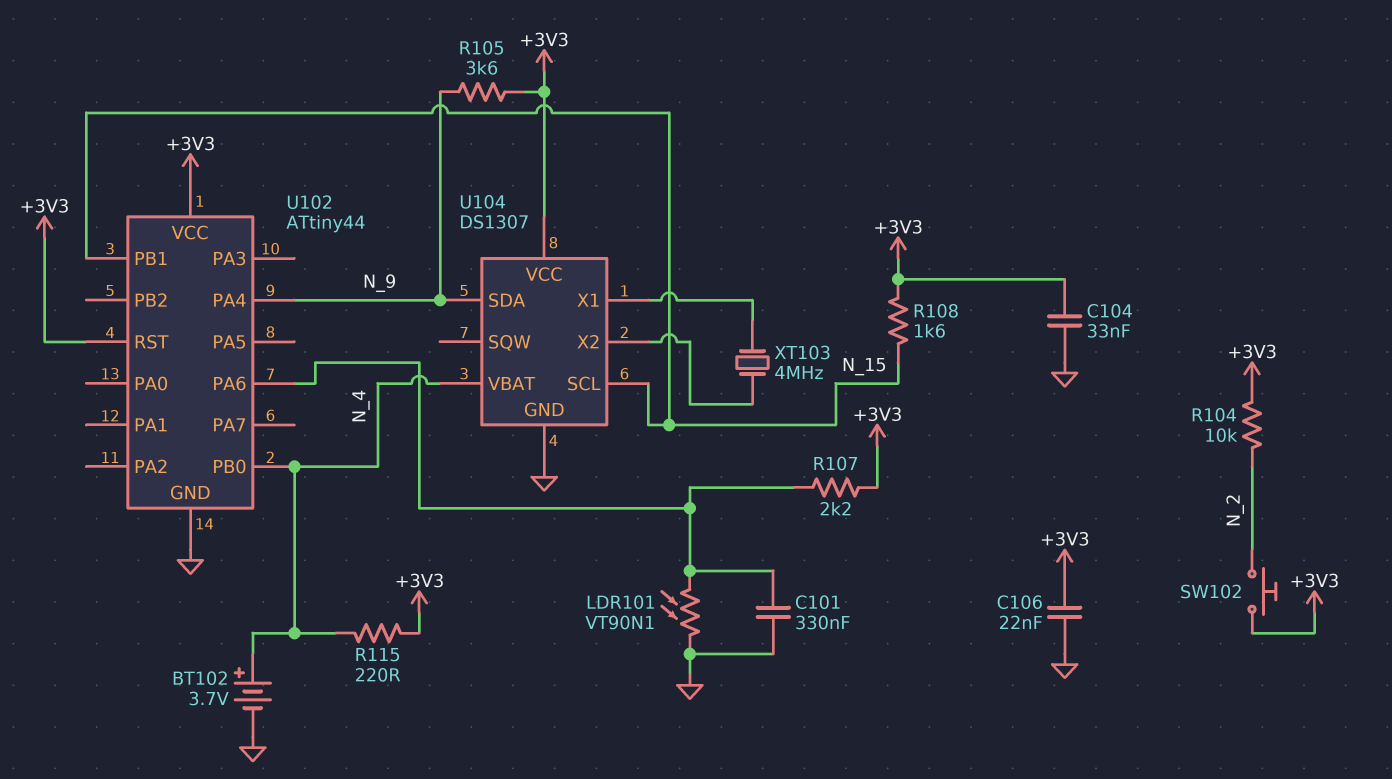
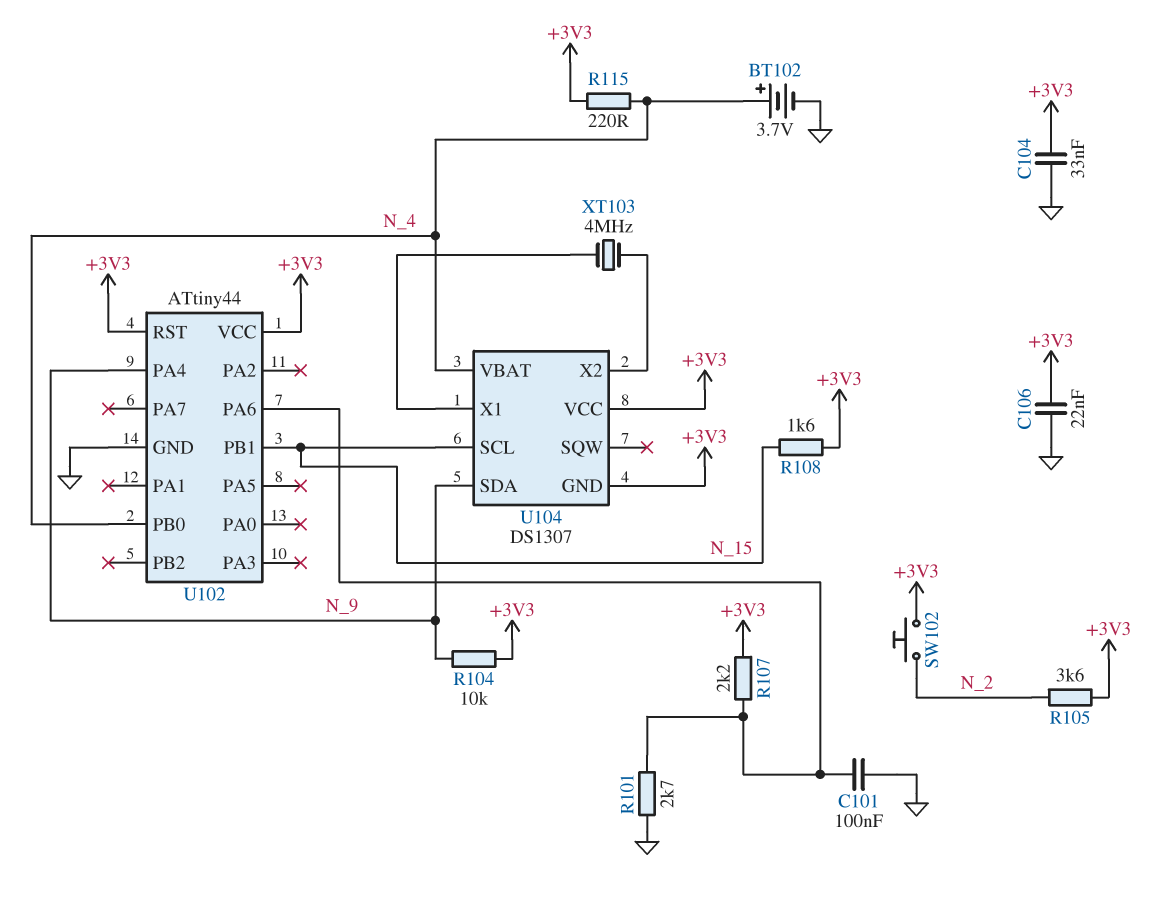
C101: 330nF (GND, U102/PA6) -> 100nF (GND, U102/PA6)
LDR101: VT90N1 (GND, U102/PA6) -> none
R101: none -> 2.7k (GND, U102/PA6)
R104: 10k (+3V3, N_2) -> 10k (+3V3, N_9)
R105: 3.6k (+3V3, N_9) -> 3.6k (+3V3, N_2)
U104 pin GND: GND -> +3V3

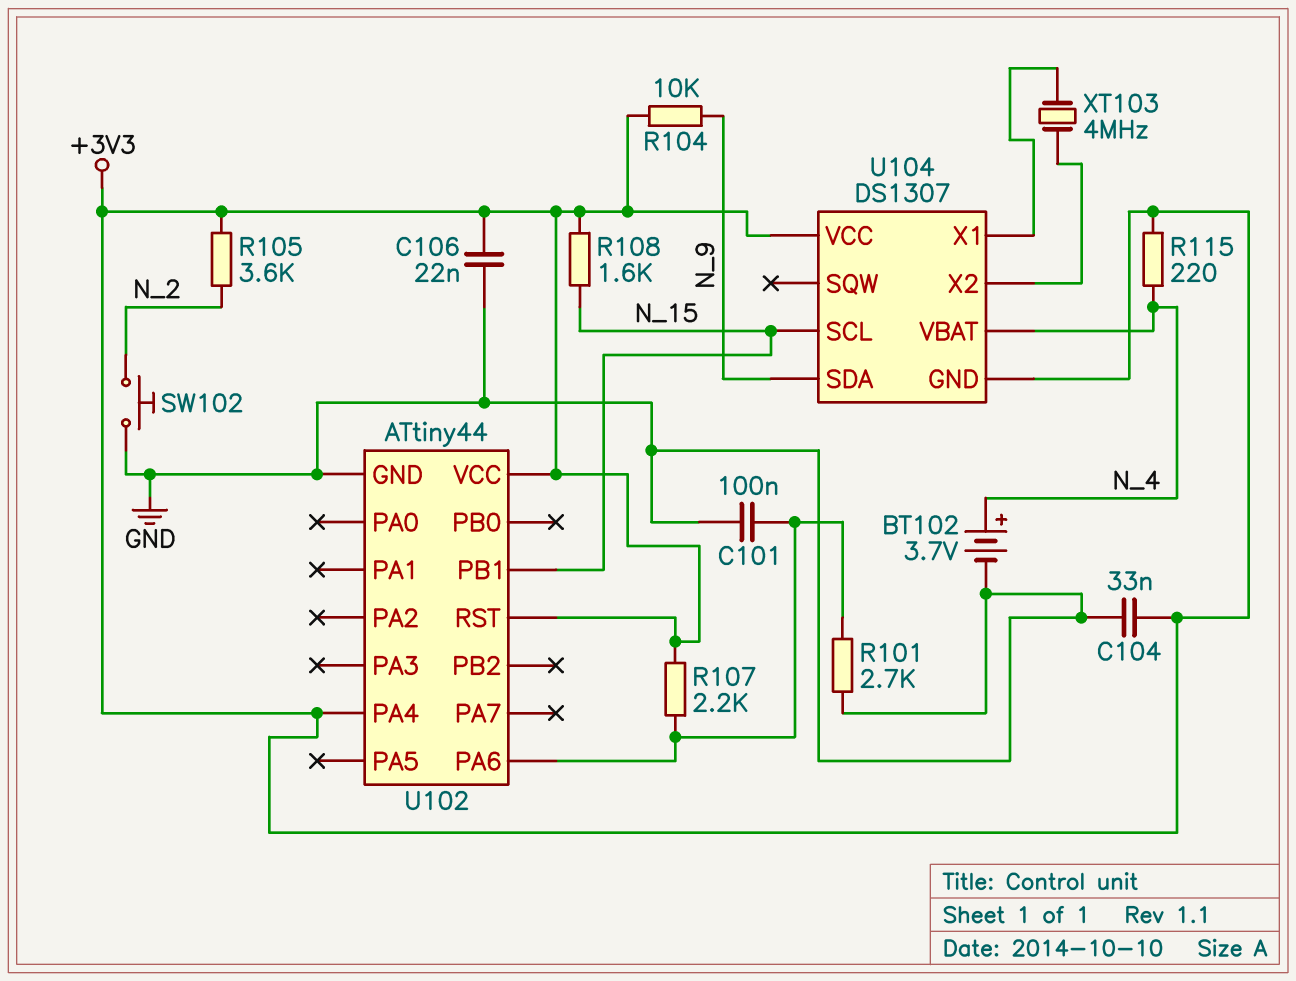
SW102: button (+3V3, N_2) -> button (GND, N_2)
U102 pin PA4: N_9 -> +3V3
U102 pin PB0: N_4 -> none

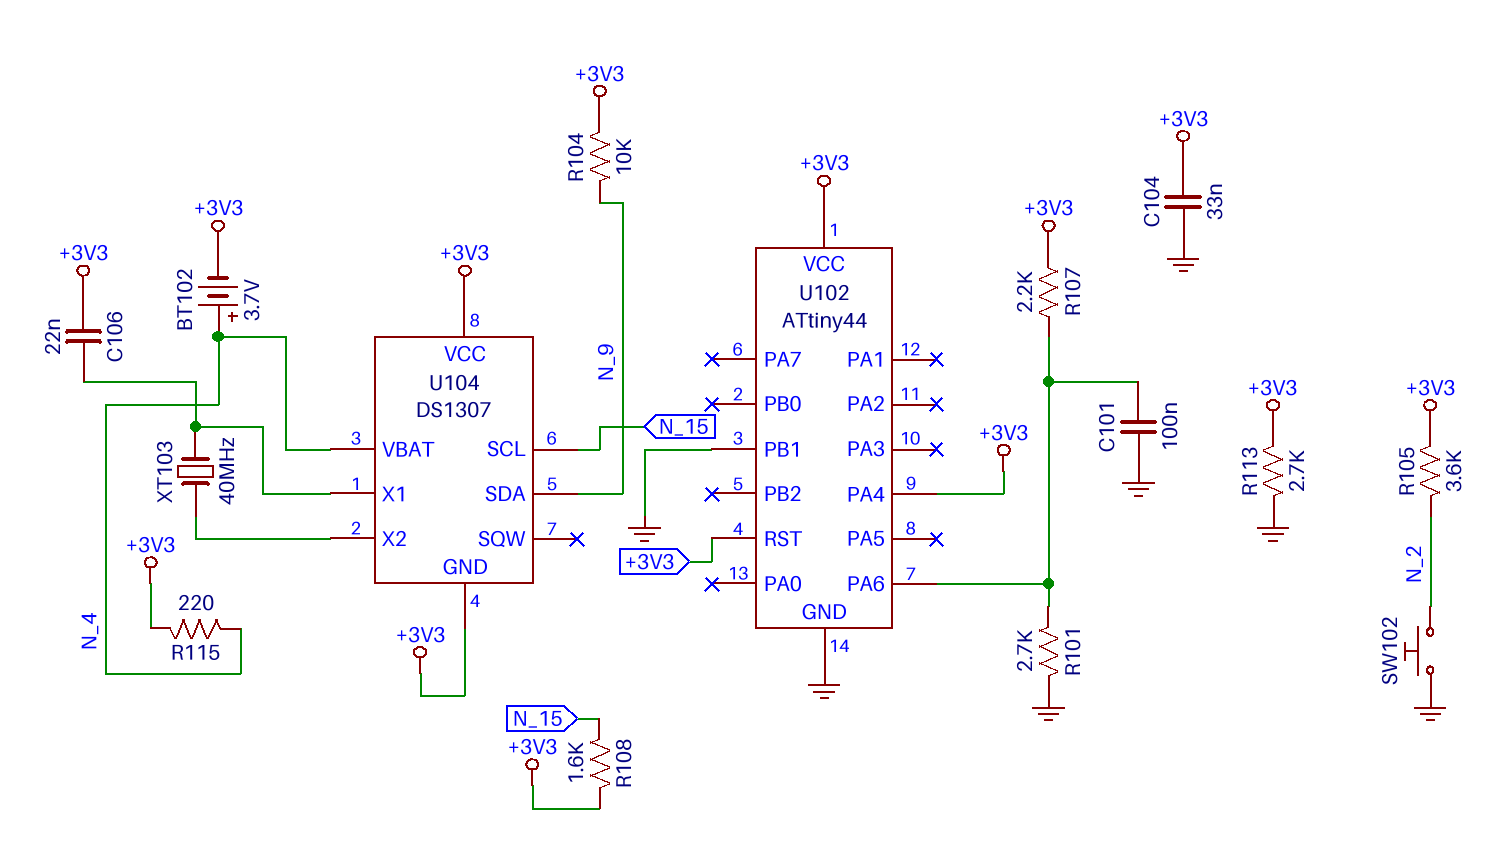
BT102: 3.7V (plus N_4, minus GND) -> 3.7V (plus N_4, minus +3V3)
C106: 22nF (+3V3, GND) -> 22nF (+3V3, U104/X1)
R113: none -> 2.7k (+3V3, GND)
U102 pin PB1: N_15 -> GND
XT103: 4MHz (U104/X1, U104/X2) -> 40MHz (U104/X1, U104/X2)

